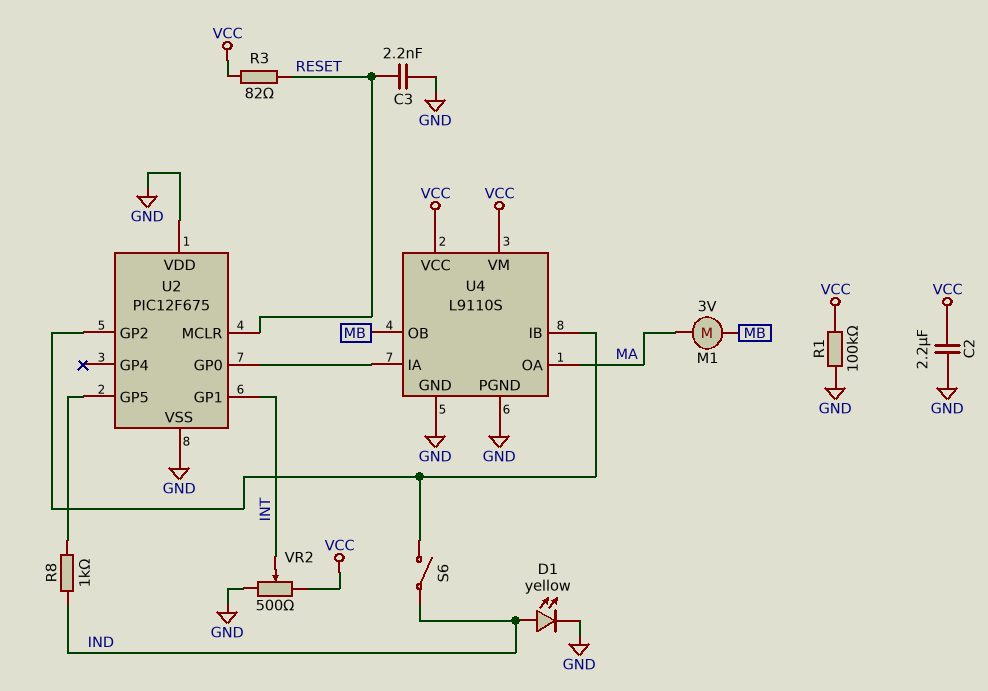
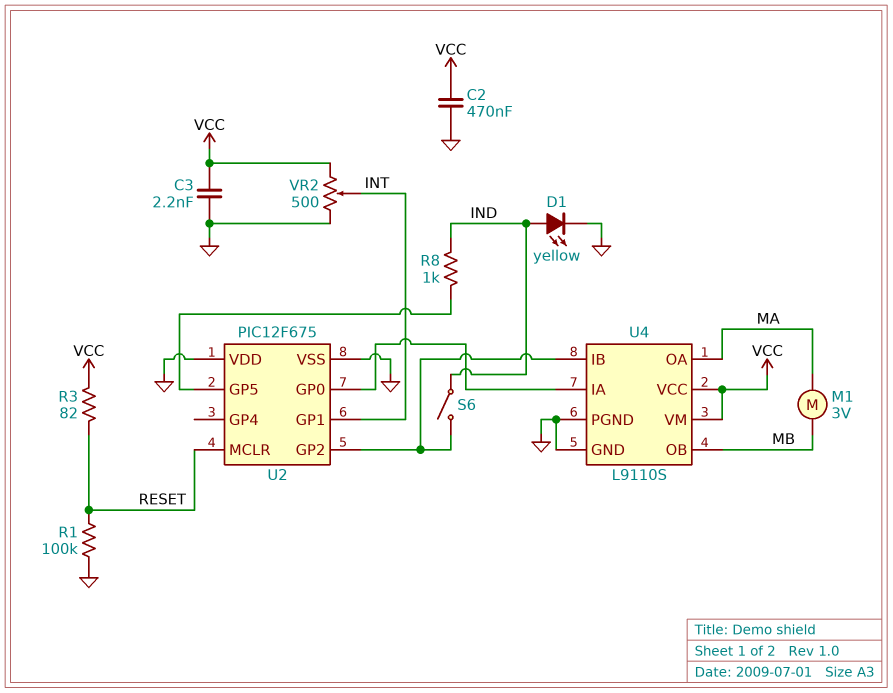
C2: 2.2uF (GND, VCC) -> 470nF (GND, VCC)
C3: 2.2nF (GND, RESET) -> 2.2nF (GND, VCC)
R1: 100k (GND, VCC) -> 100k (GND, RESET)

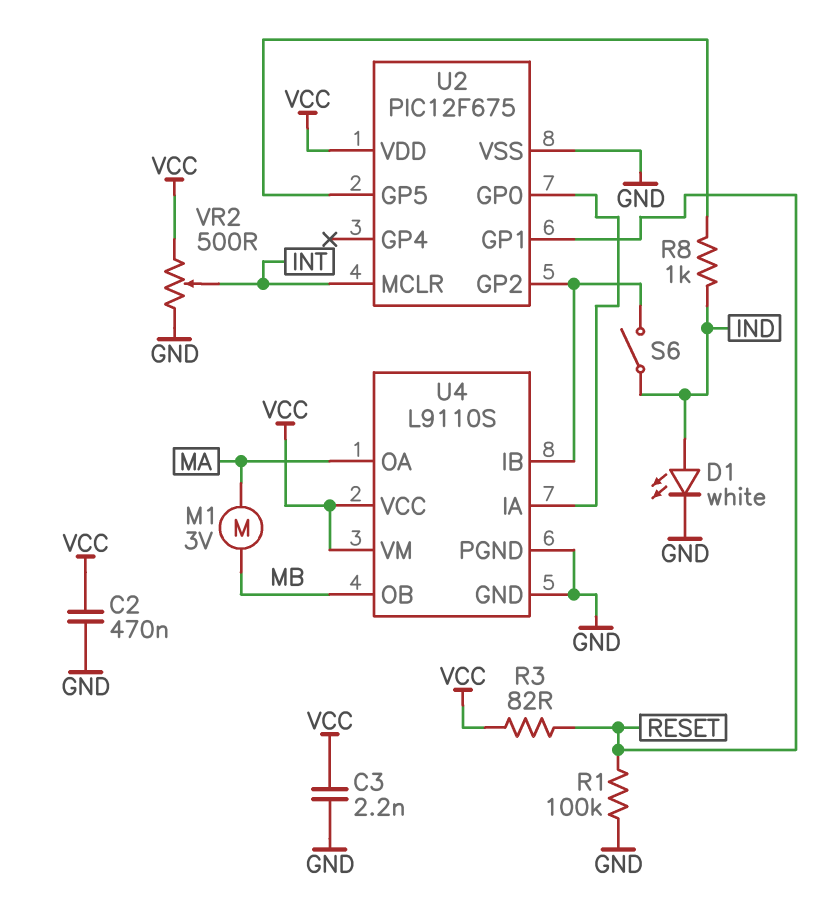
D1: LED yellow (A IND, K GND) -> LED white (A IND, K GND)
U2 pin GP1: INT -> RESET
U2 pin MCLR: RESET -> INT
U2 pin VDD: GND -> VCC

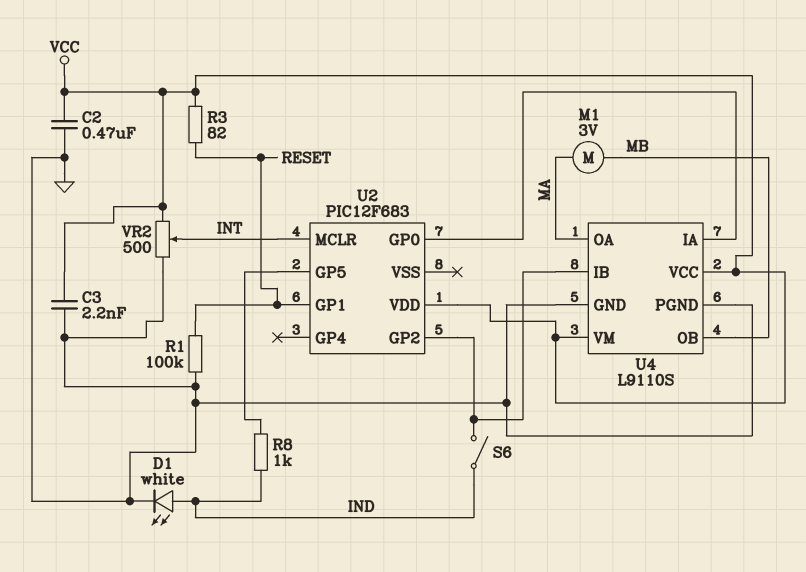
U2: PIC12F675 -> PIC12F683
U2 pin VSS: GND -> none

